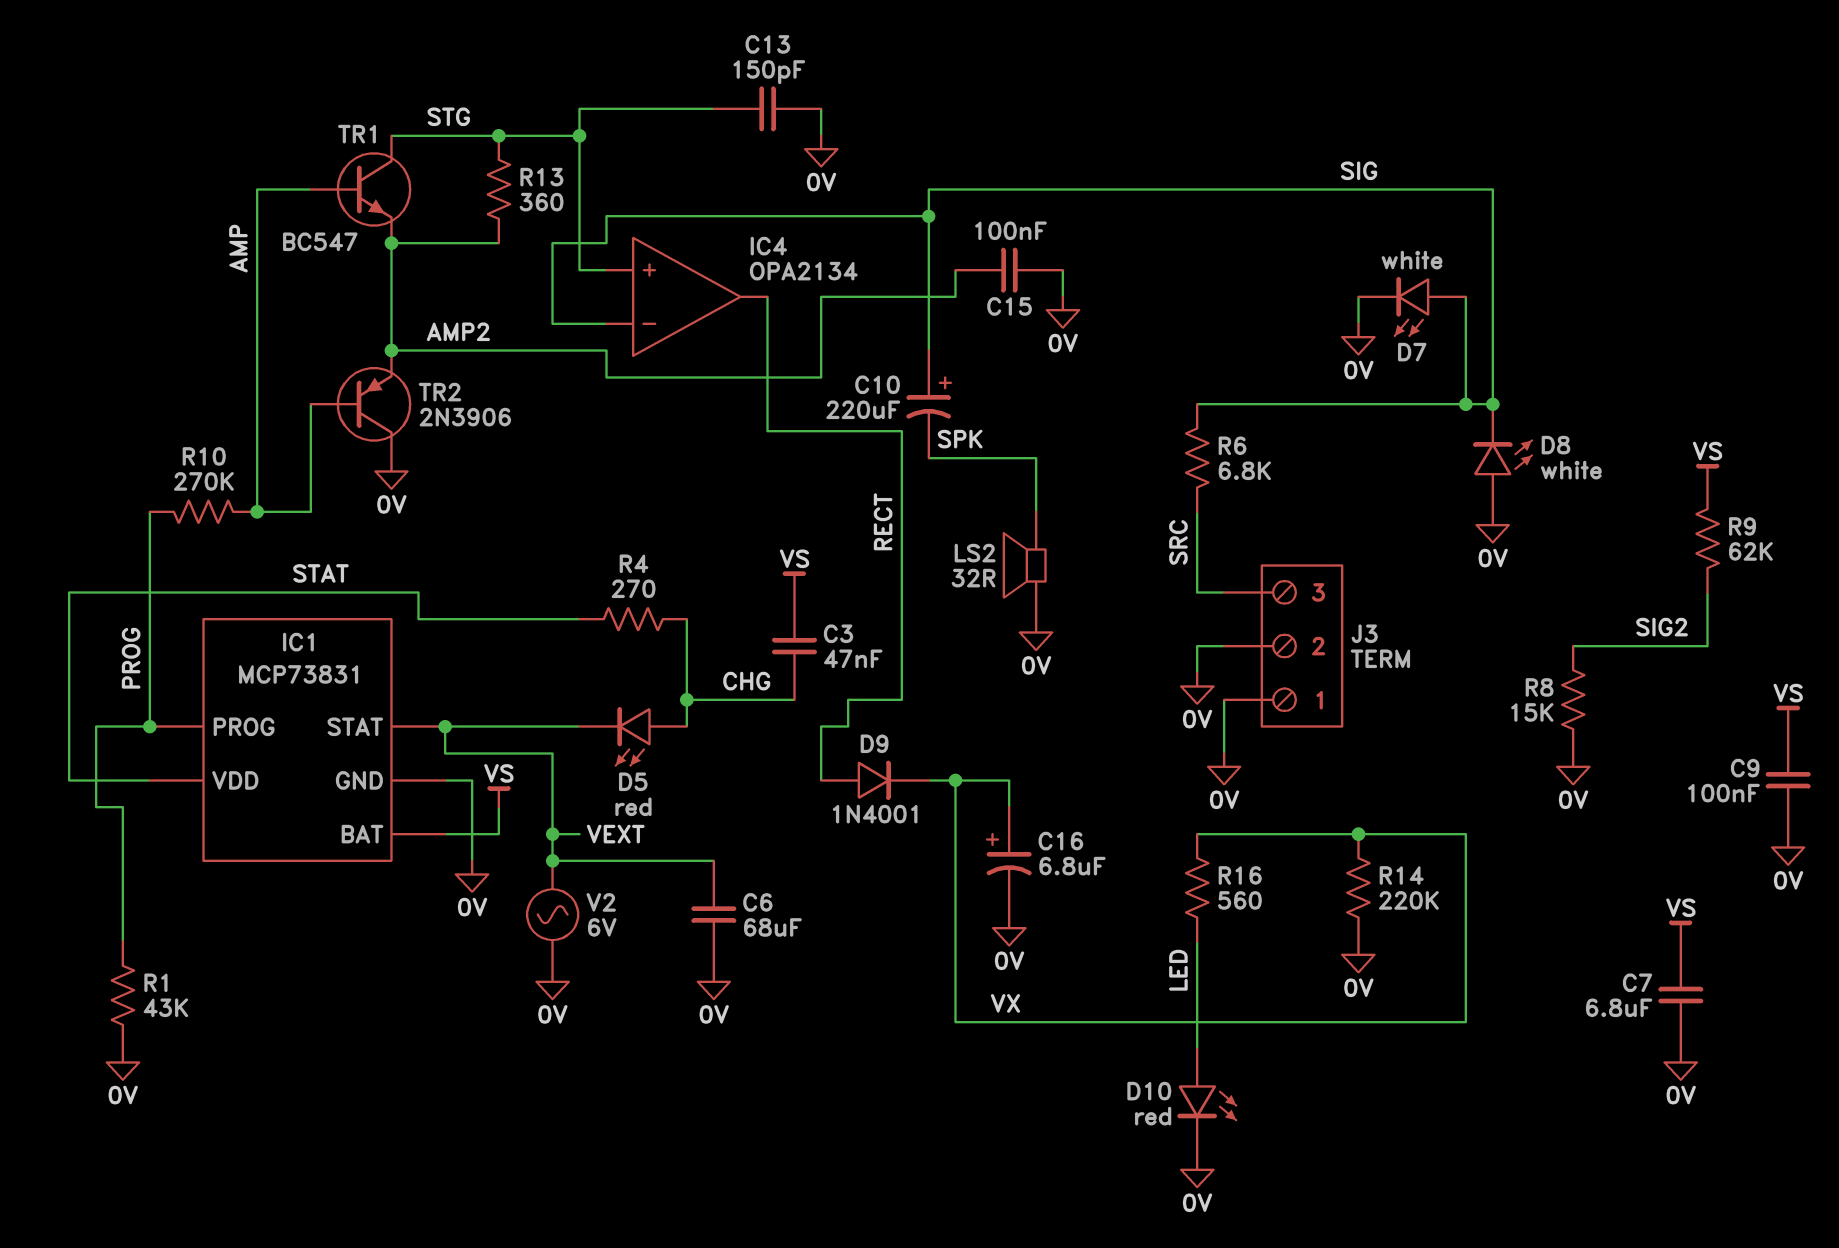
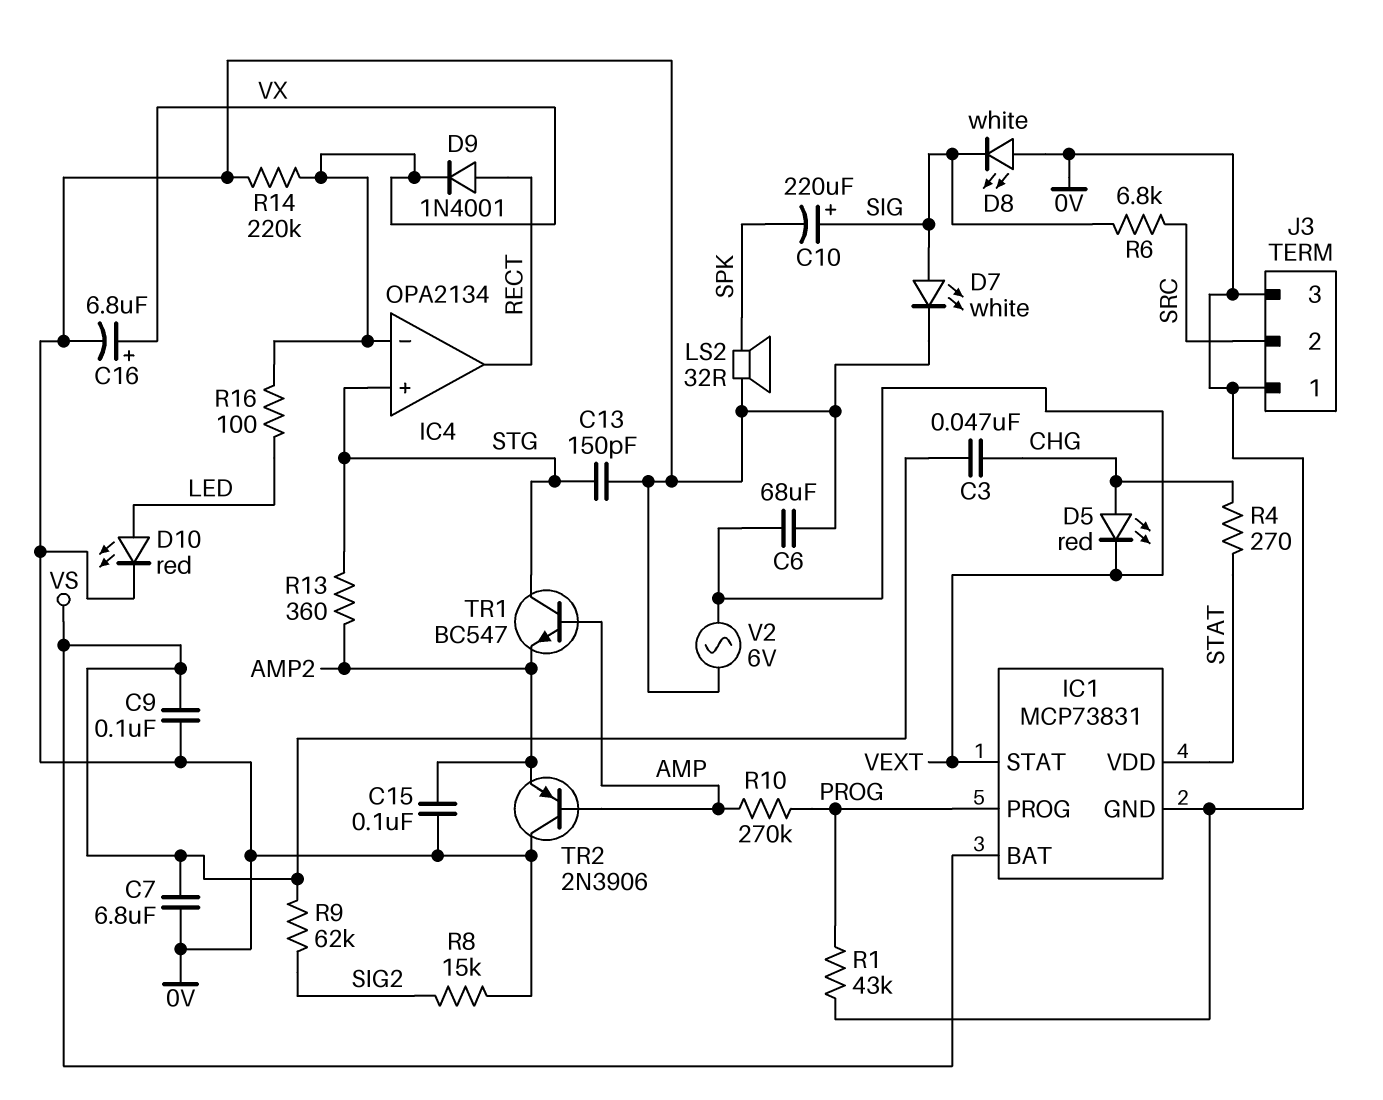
IC4 pin in-: SIG -> VX
J3 pin 2: 0V -> SRC
J3 pin 3: SRC -> 0V
R16: 560 (LED, VX) -> 100 (LED, VX)

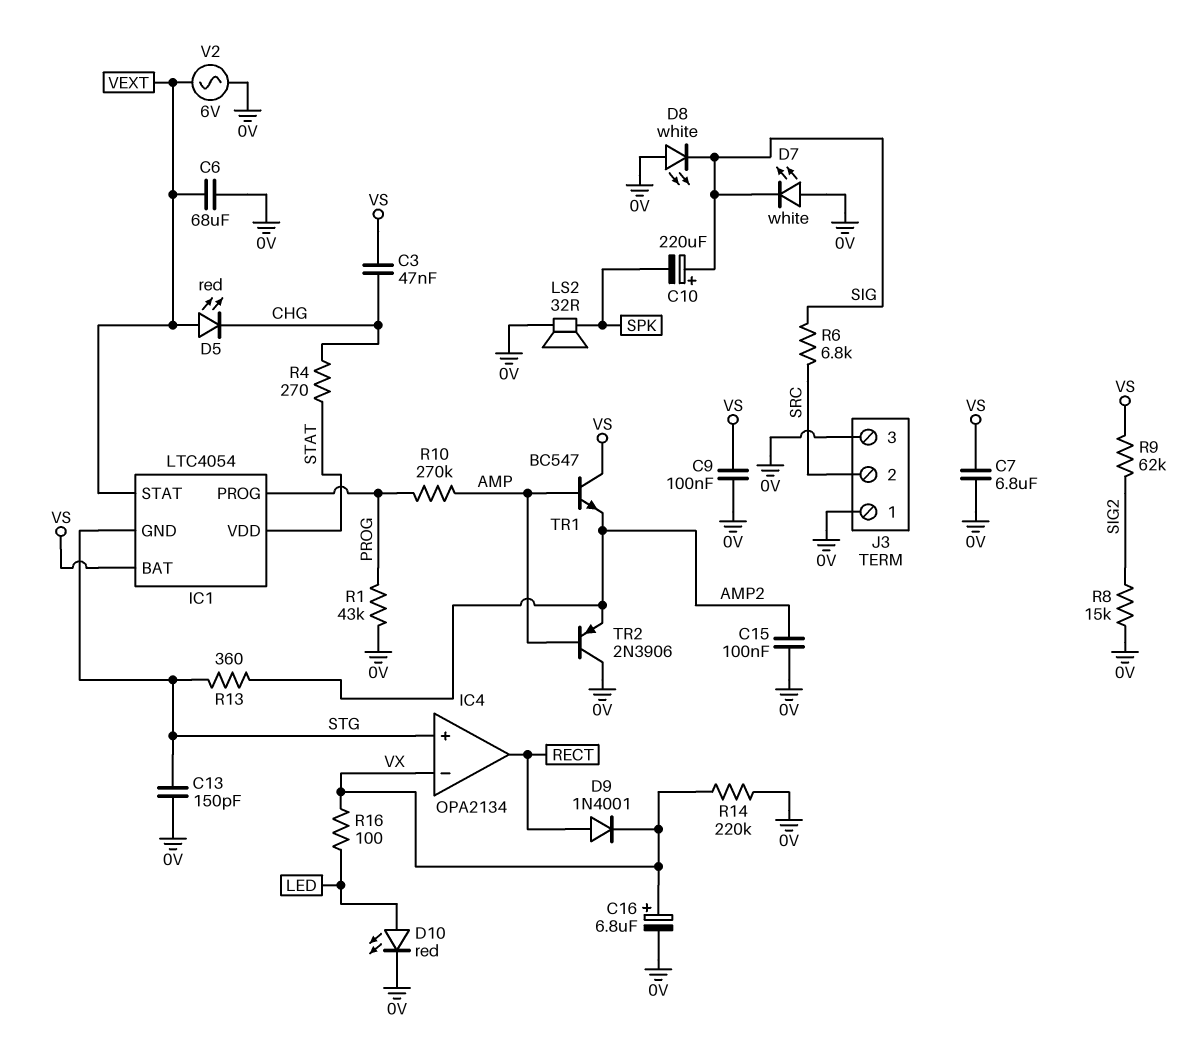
D5: LED red (A CHG, K VEXT) -> LED red (A VEXT, K CHG)
D7: LED white (A SIG, K 0V) -> LED white (A 0V, K SIG)
IC1: MCP73831 -> LTC4054
IC1 pin GND: 0V -> STG
TR1: NPN BC547 (B AMP, C STG, E AMP2) -> NPN BC547 (B AMP, C VS, E AMP2)

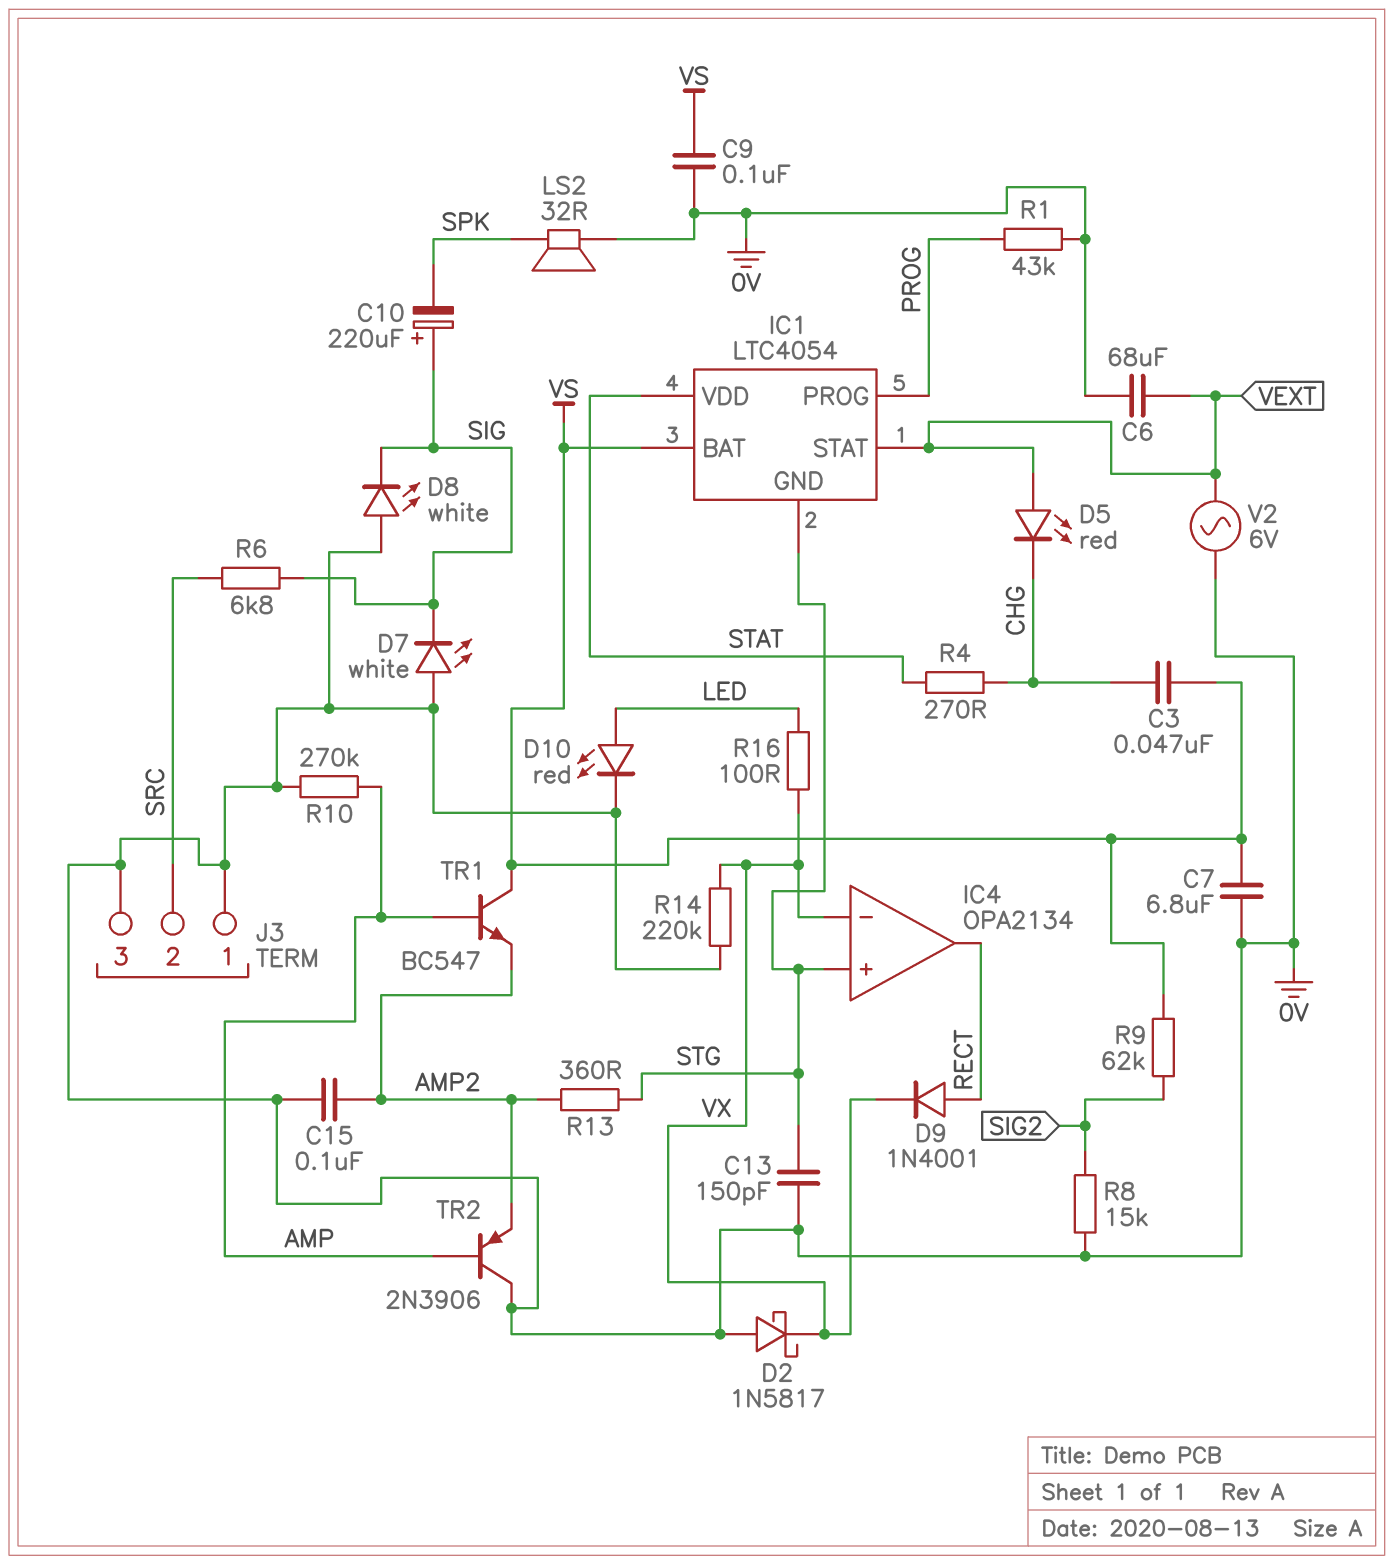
C16: 6.8uF (plus VX, minus 0V) -> none
D2: none -> schottky 1N5817 (A 0V, K VX)
R10: 270k (AMP, PROG) -> 270k (0V, AMP)

